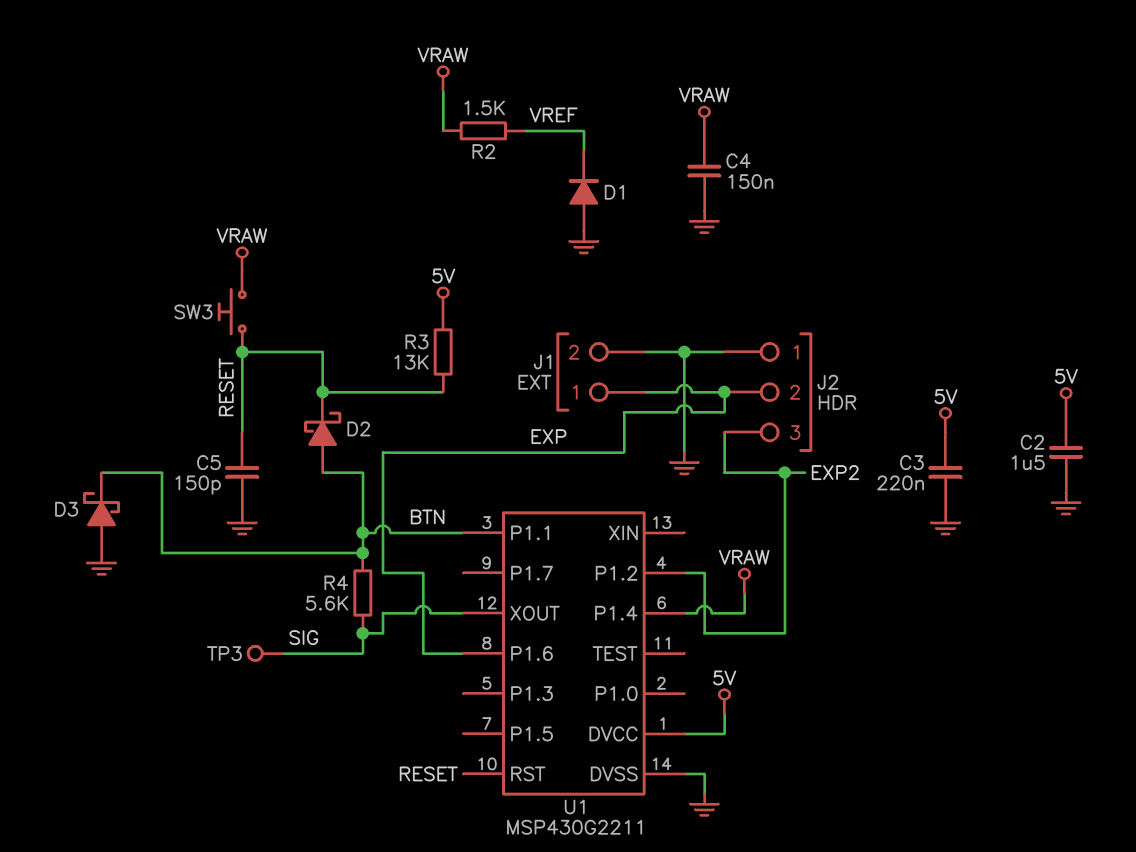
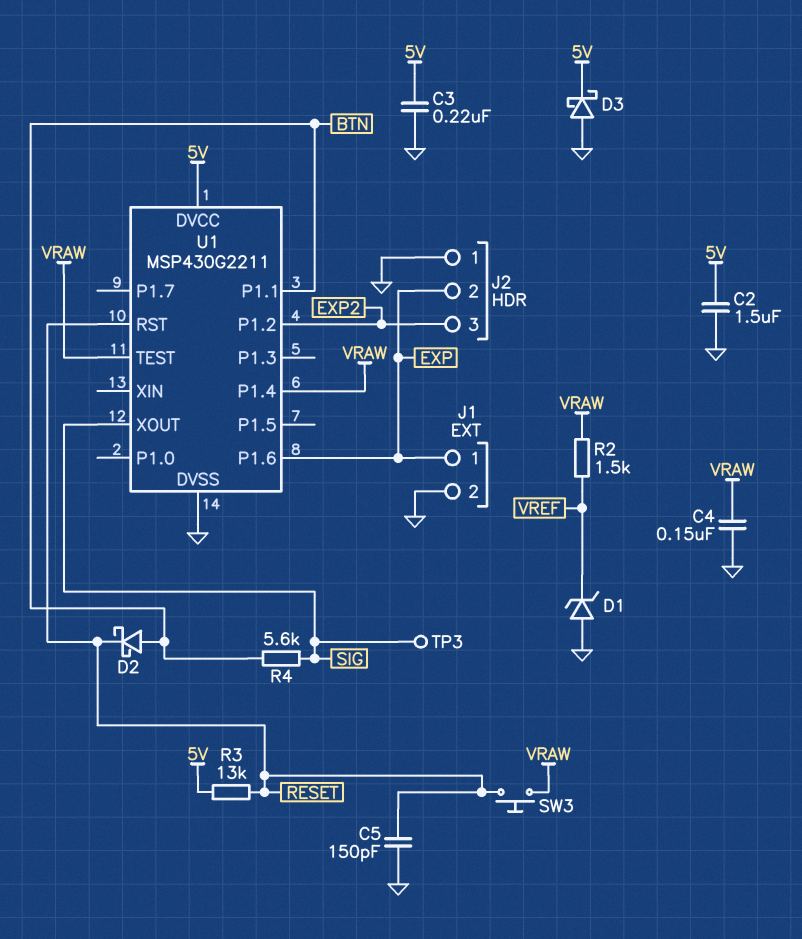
D1: diode (A GND, K VREF) -> zener (A GND, K VREF)
D3: schottky (A GND, K BTN) -> schottky (A GND, K 5V)
U1 pin TEST: none -> VRAW

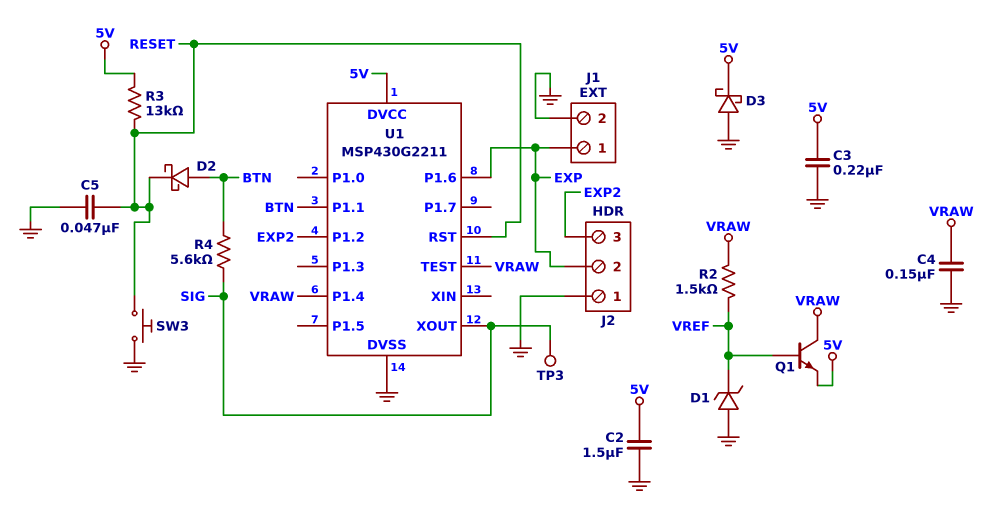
C5: 150pF (GND, RESET) -> 47nF (GND, RESET)
Q1: none -> NPN (B VREF, C VRAW, E 5V)
SW3: button (RESET, VRAW) -> button (GND, RESET)

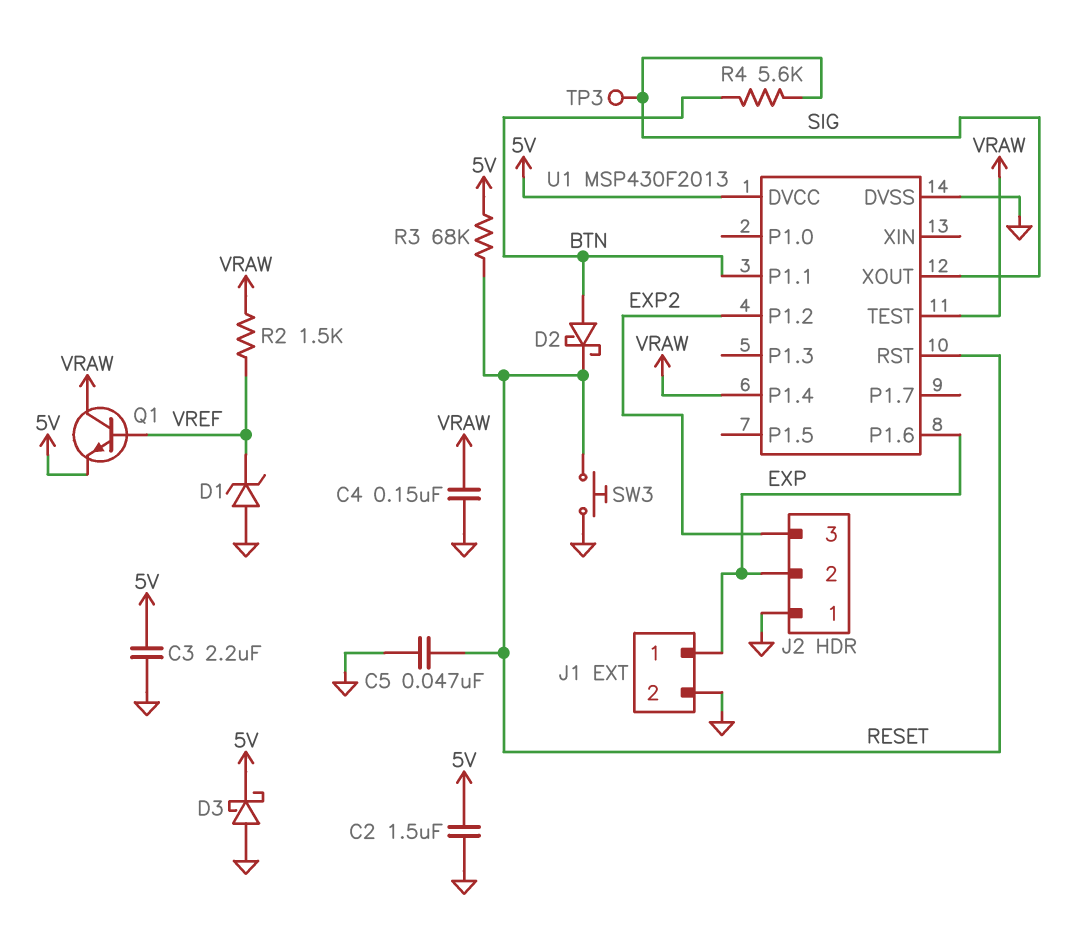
C3: 220nF (5V, GND) -> 2.2uF (5V, GND)
R3: 13k (5V, RESET) -> 68k (5V, RESET)
U1: MSP430G2211 -> MSP430F2013

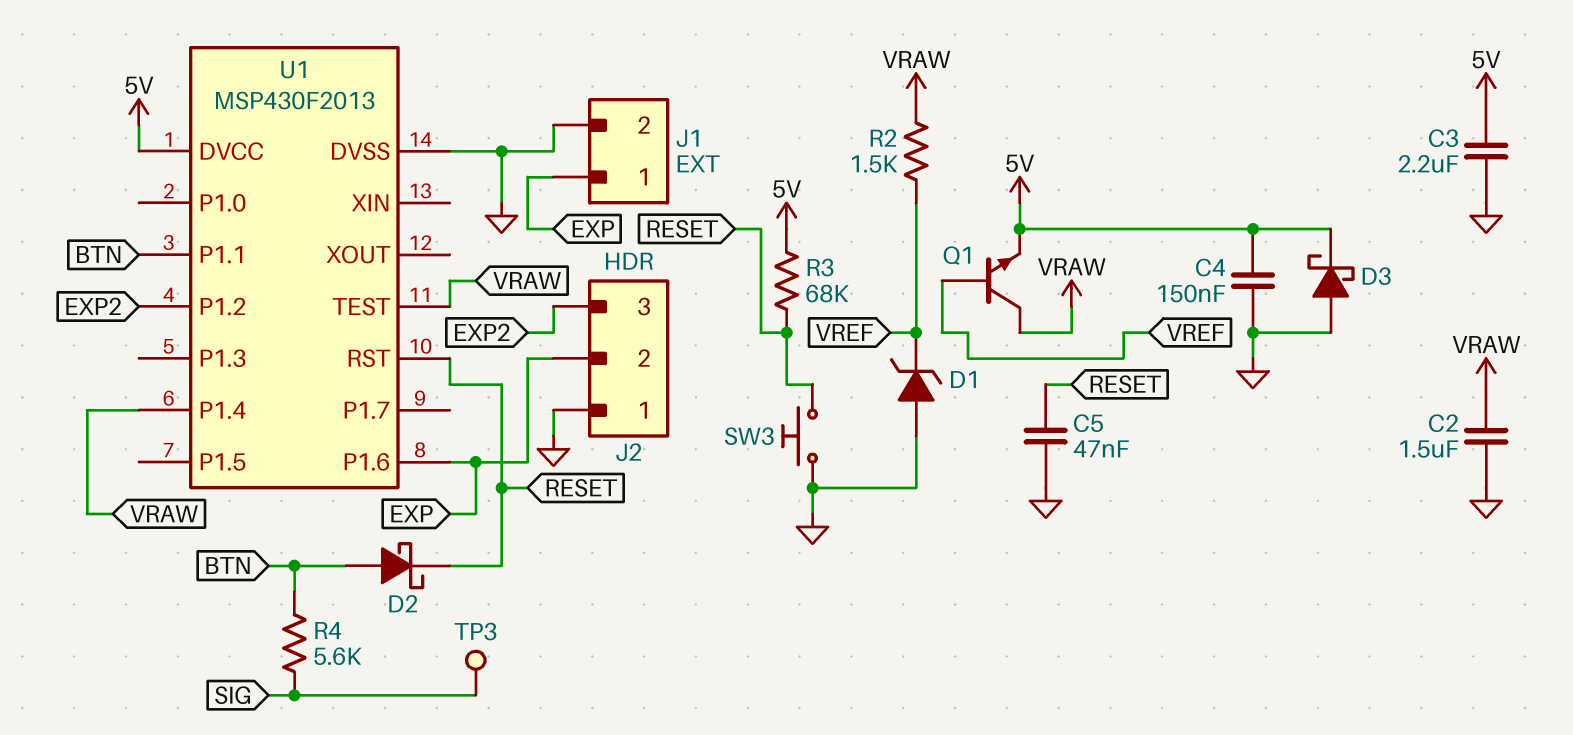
C2: 1.5uF (5V, GND) -> 1.5uF (GND, VRAW)
C4: 150nF (GND, VRAW) -> 150nF (5V, GND)
U1 pin XOUT: SIG -> none

